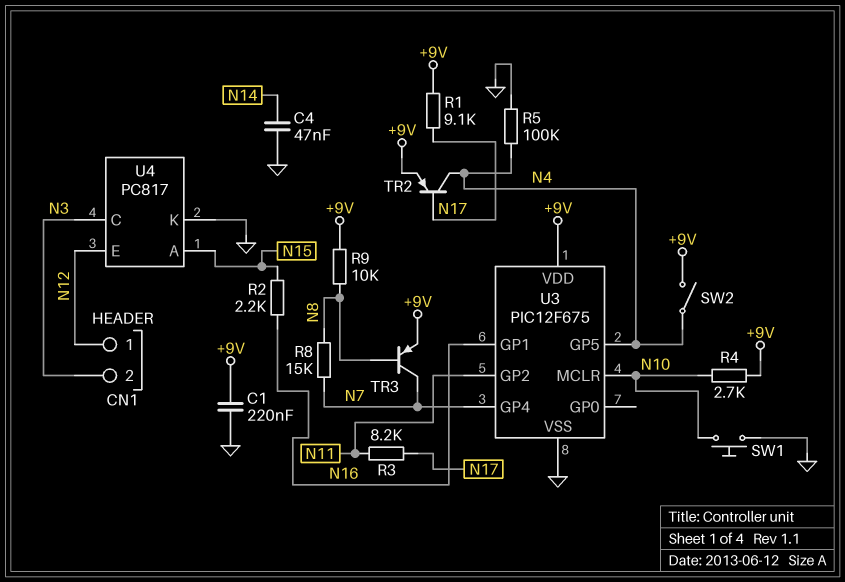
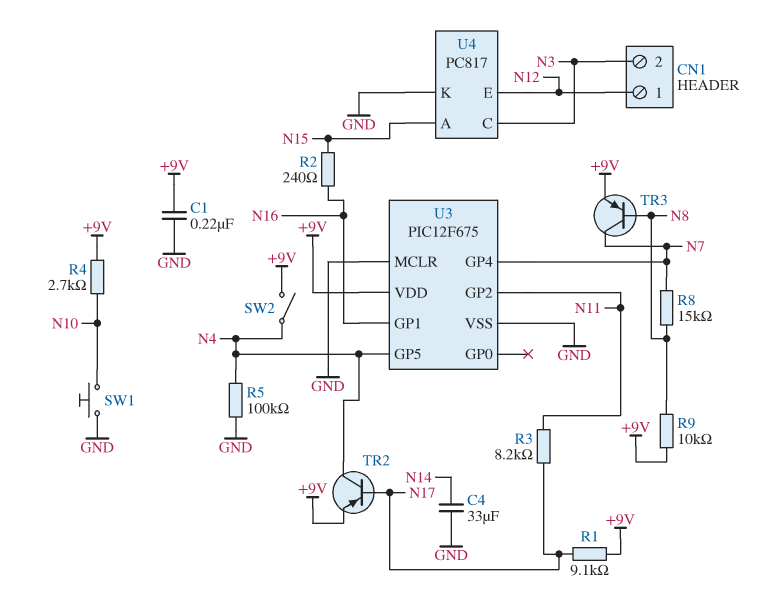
C4: 47nF (GND, N14) -> 33uF (GND, N14)
R2: 2.2k (N15, N16) -> 240 (N15, N16)
U3 pin MCLR: N10 -> GND

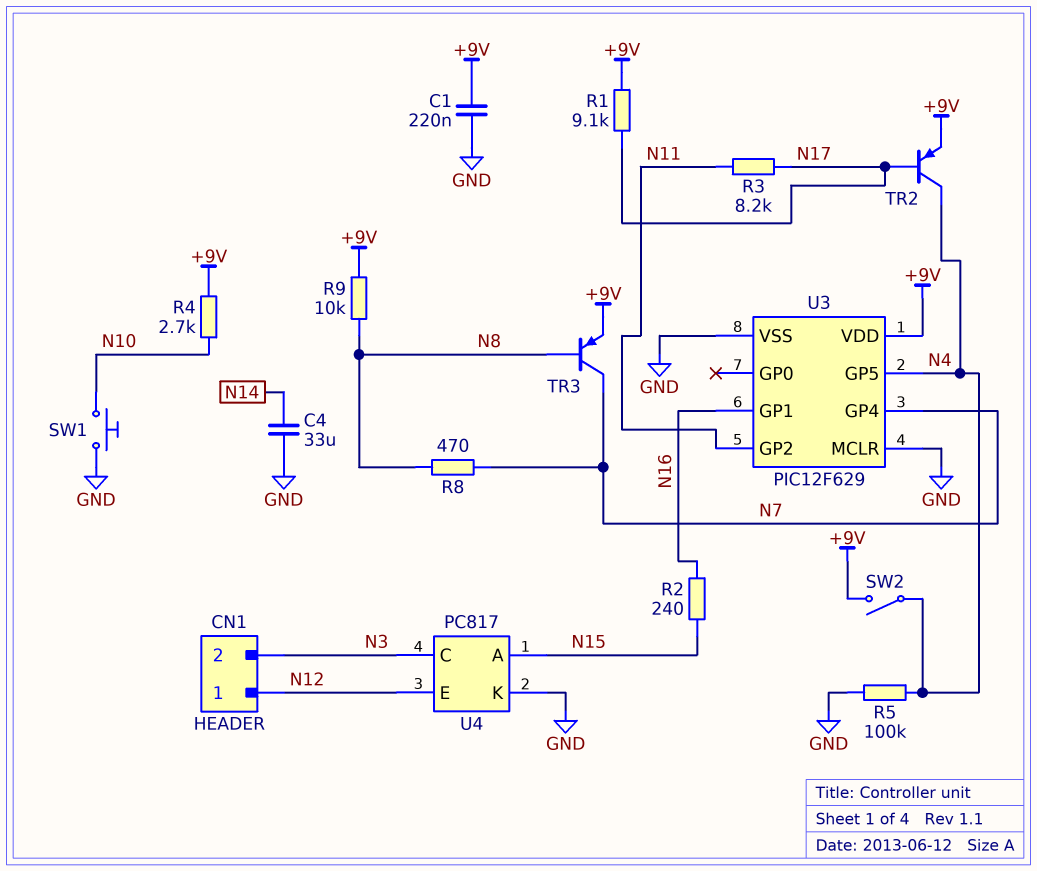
R8: 15k (N7, N8) -> 470 (N7, N8)
U3: PIC12F675 -> PIC12F629

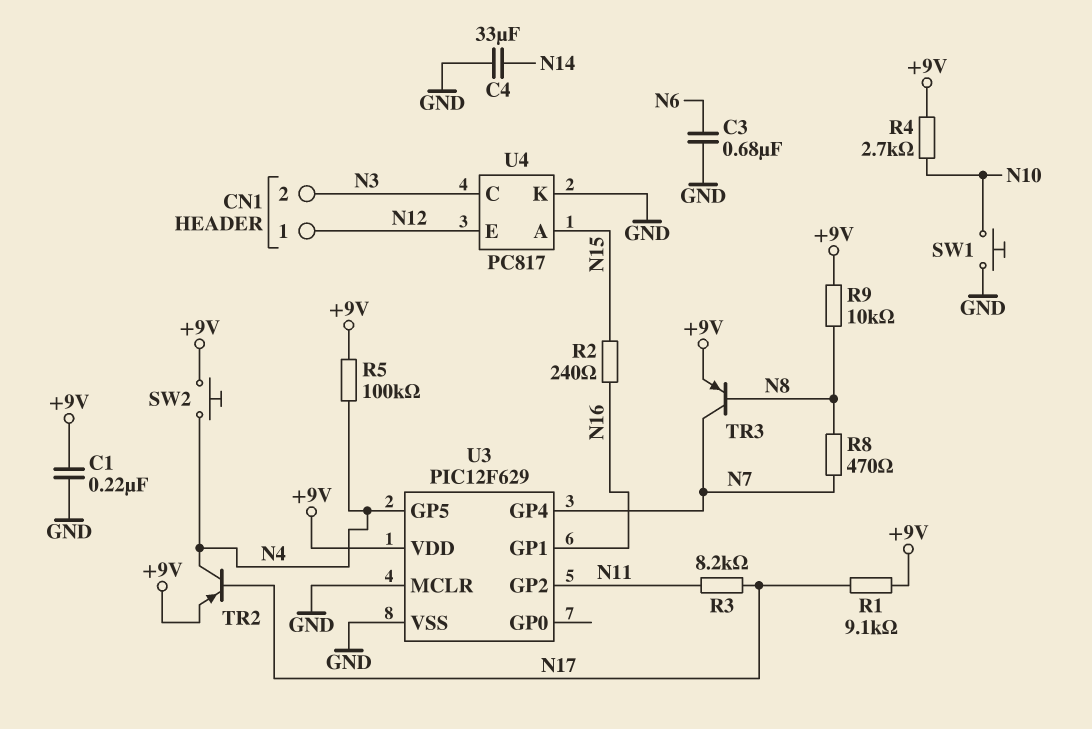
C3: none -> 680nF (GND, N6)
R5: 100k (GND, N4) -> 100k (+9V, N4)
SW2: switch (+9V, N4) -> button (+9V, N4)

